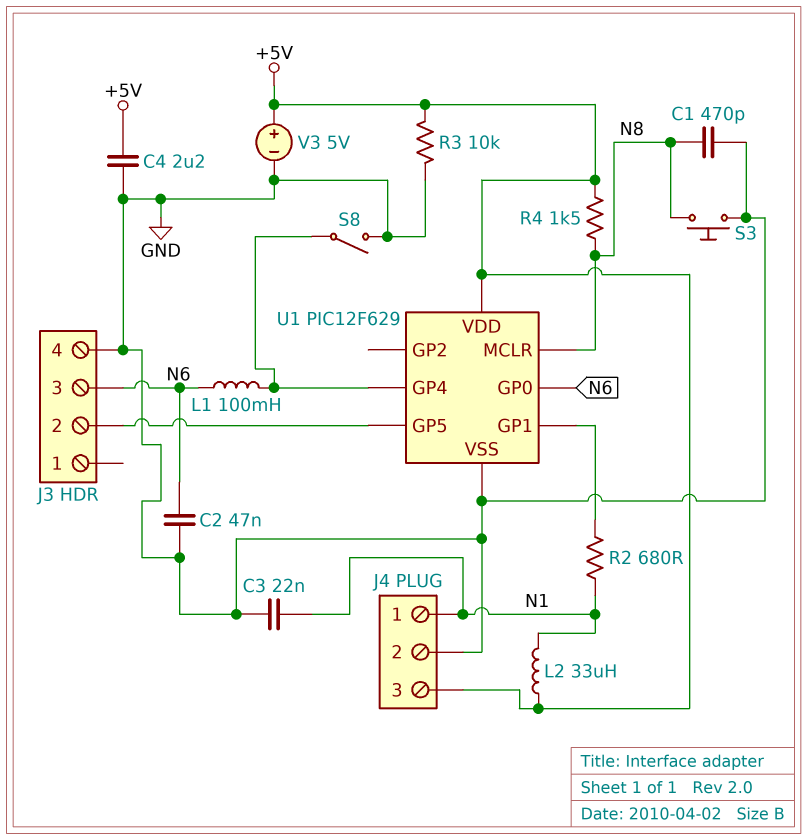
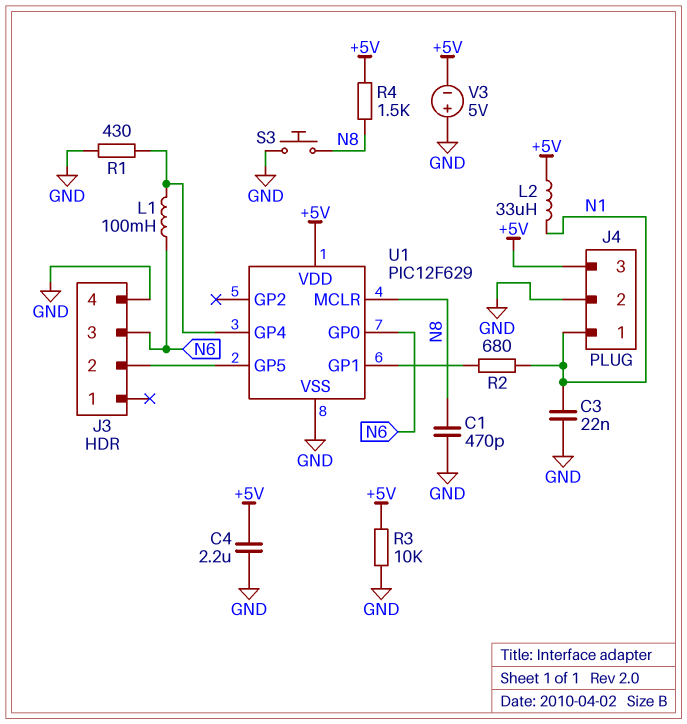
C2: 47nF (GND, N6) -> none
R1: none -> 430 (GND, U1/GP4)
S8: switch (GND, U1/GP4) -> none
V3: 5V (plus +5V, minus GND) -> 5V (plus GND, minus +5V)

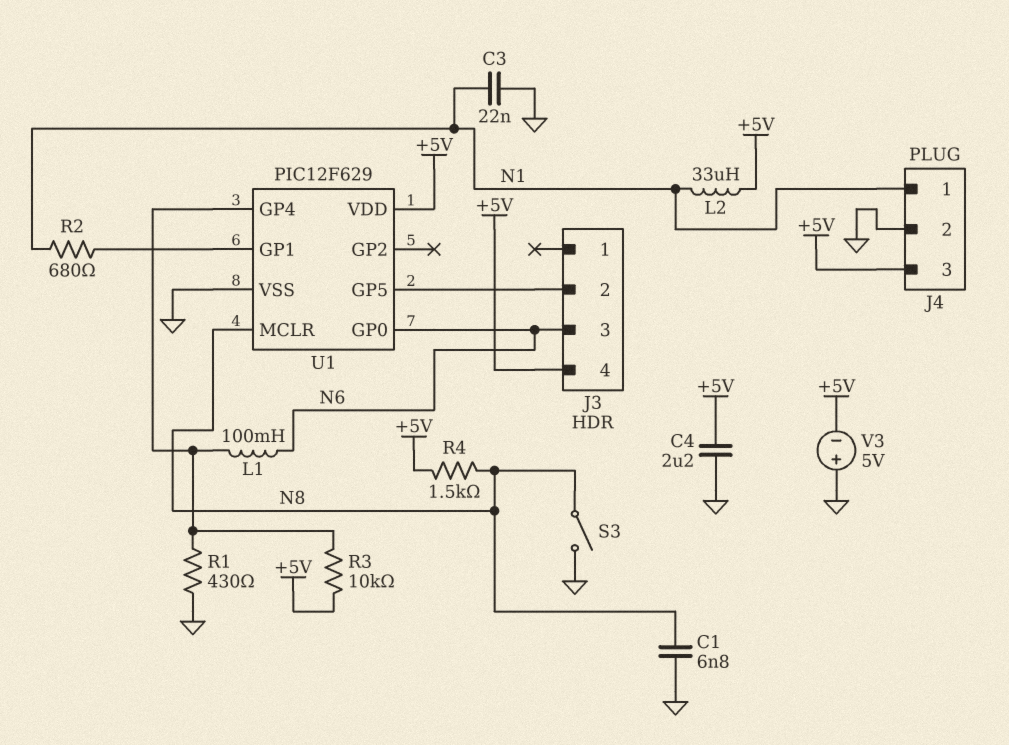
C1: 470pF (GND, N8) -> 6.8nF (GND, N8)
J3 pin 4: GND -> +5V
R3: 10k (+5V, GND) -> 10k (+5V, U1/GP4)
S3: button (GND, N8) -> switch (GND, N8)

